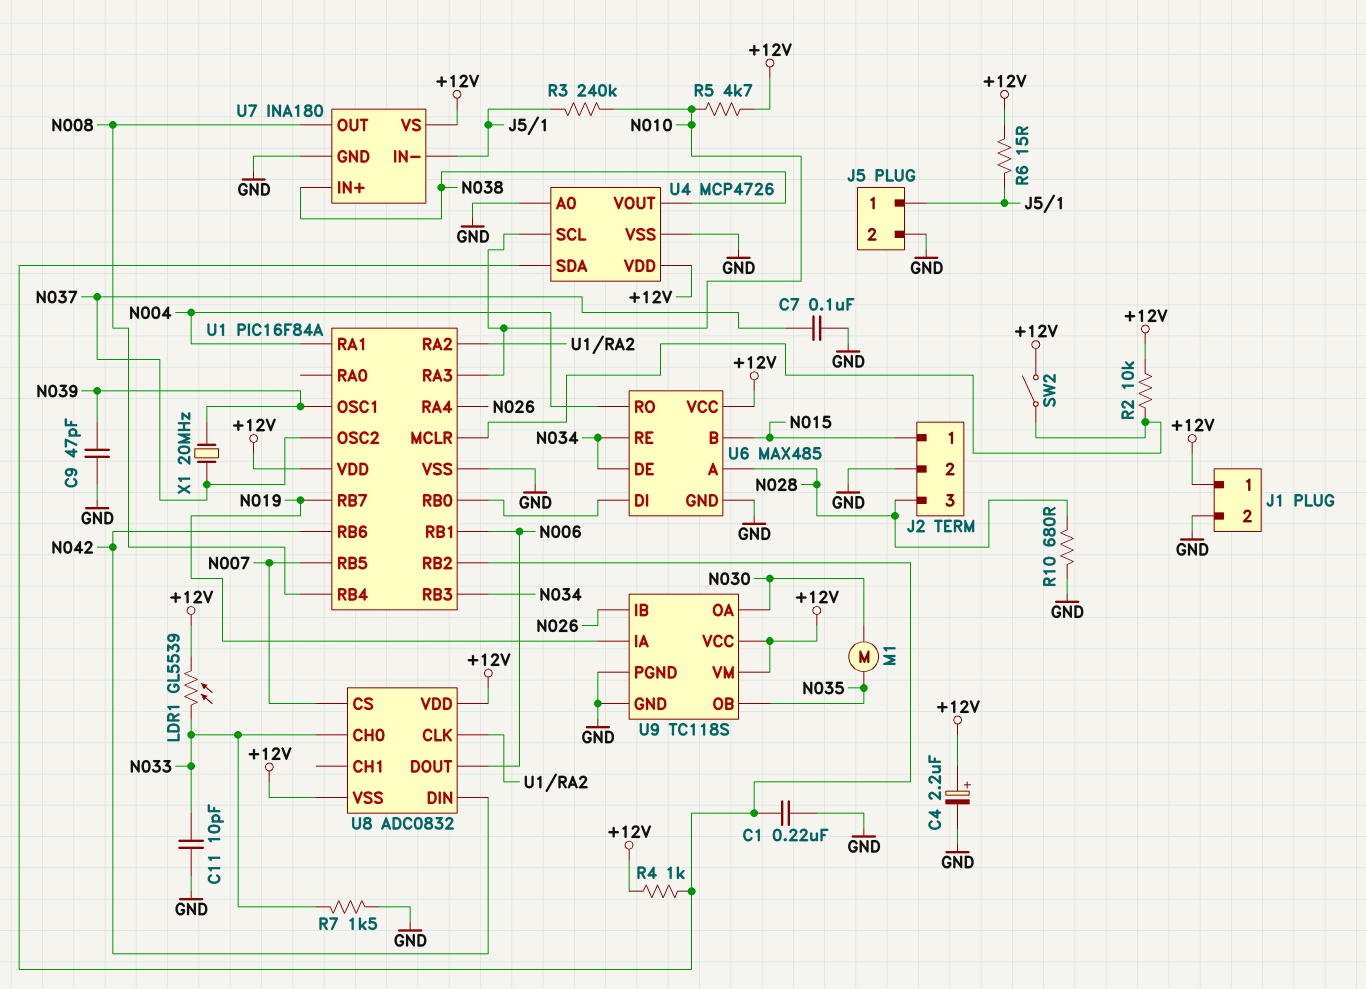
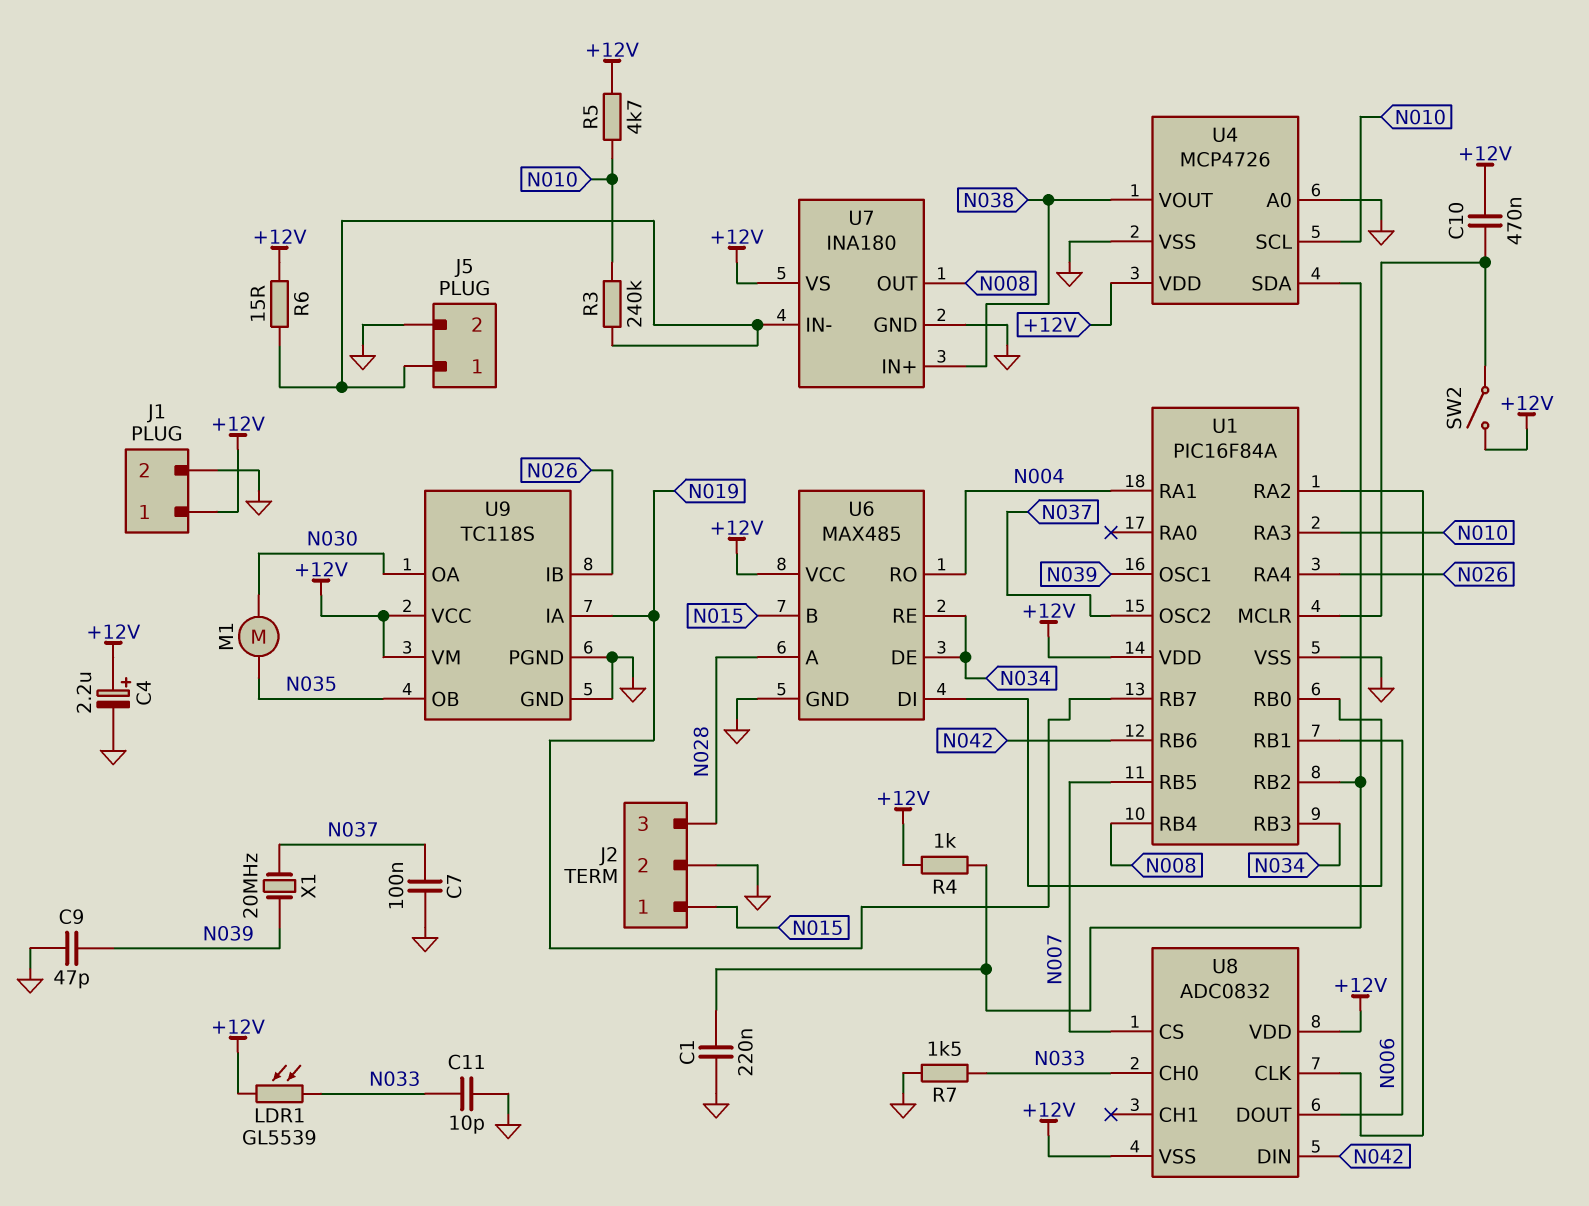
C10: none -> 470nF (+12V, U1/MCLR)
R2: 10k (+12V, U1/MCLR) -> none
R10: 680 (GND, N028) -> none

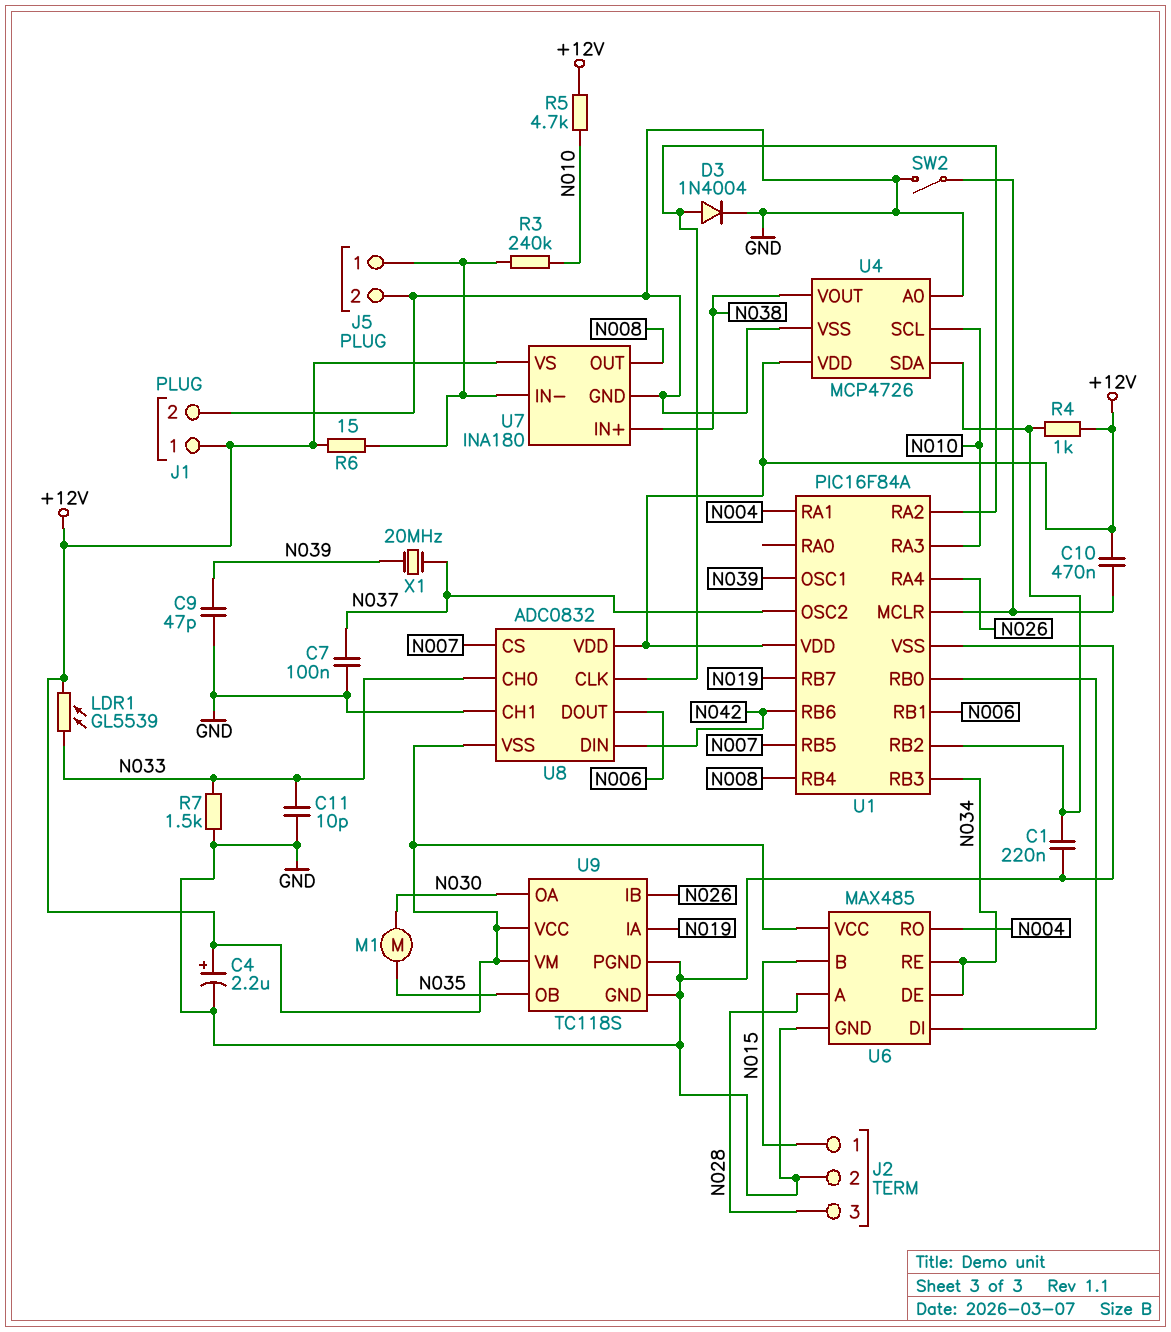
D3: none -> diode 1N4004 (A U1/RA2, K GND)
SW2: switch (+12V, U1/MCLR) -> switch (GND, U1/MCLR)
U8 pin CH1: none -> GND

